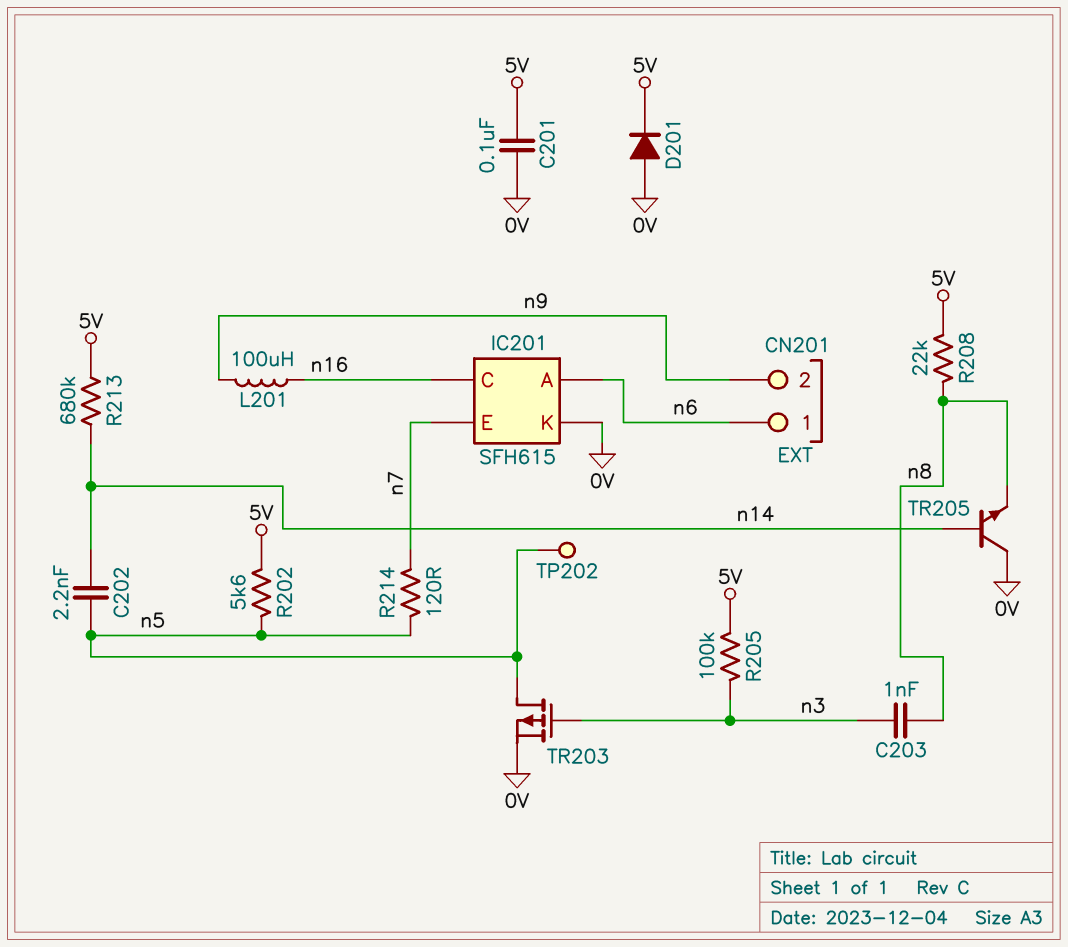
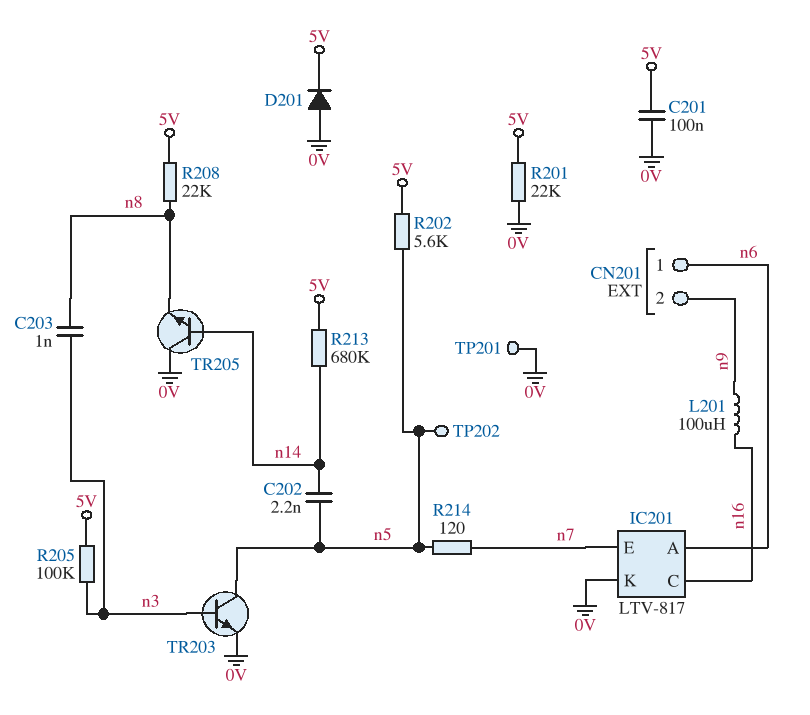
IC201: SFH615 -> LTV-817
R201: none -> 22k (0V, 5V)
TP201: none -> test point (0V)
TR203: PMOS (G n3, D n5, S 0V) -> NPN (B n3, C n5, E 0V)

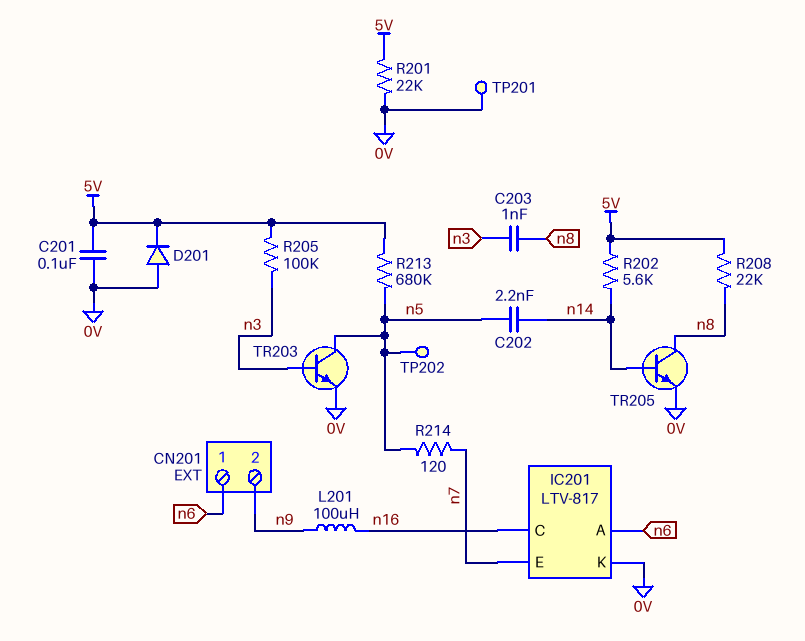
R202: 5.6k (5V, n5) -> 5.6k (5V, n14)
R213: 680k (5V, n14) -> 680k (5V, n5)
TR205: NPN (B n14, C 0V, E n8) -> NPN (B n14, C n8, E 0V)

